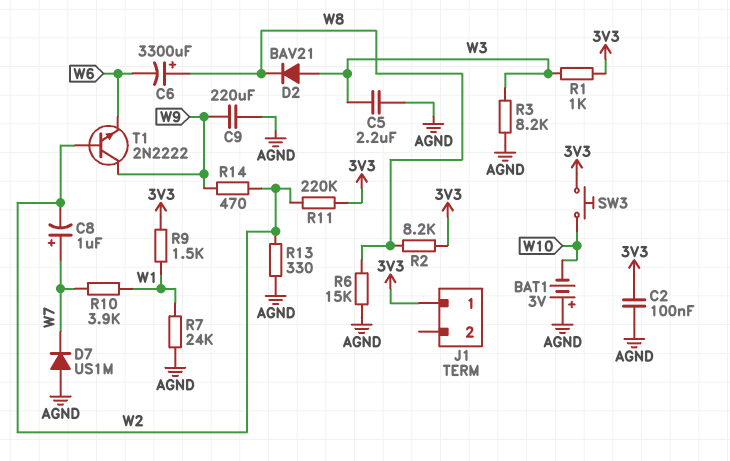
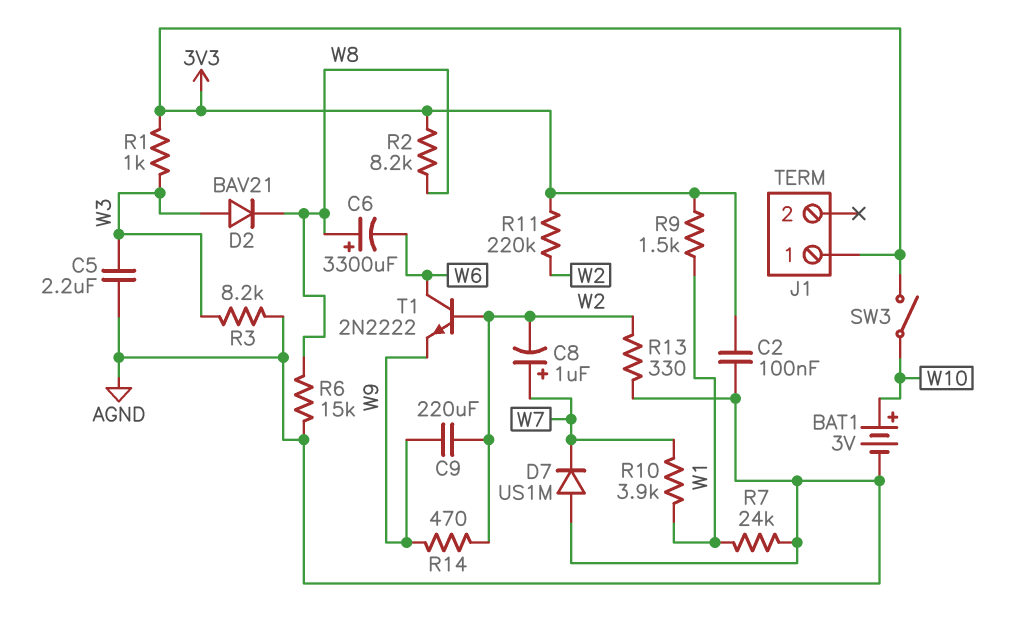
BAT1: 3V (plus AGND, minus W10) -> 3V (plus W10, minus AGND)
C9: 220uF (AGND, W9) -> 220uF (W2, W9)
SW3: button (3V3, W10) -> switch (3V3, W10)
T1: NPN 2N2222 (B W2, C W9, E W6) -> NPN 2N2222 (B W2, C W6, E W9)

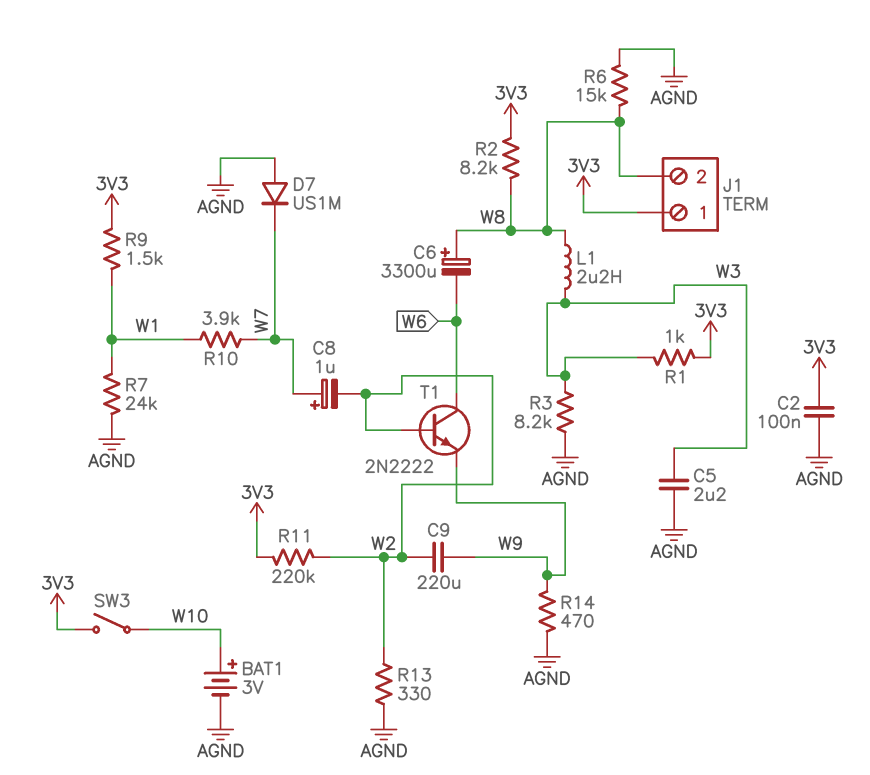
D2: diode BAV21 (A W3, K W8) -> none
J1 pin 2: none -> W8
L1: none -> 2.2uH (W3, W8)
R14: 470 (W2, W9) -> 470 (AGND, W9)

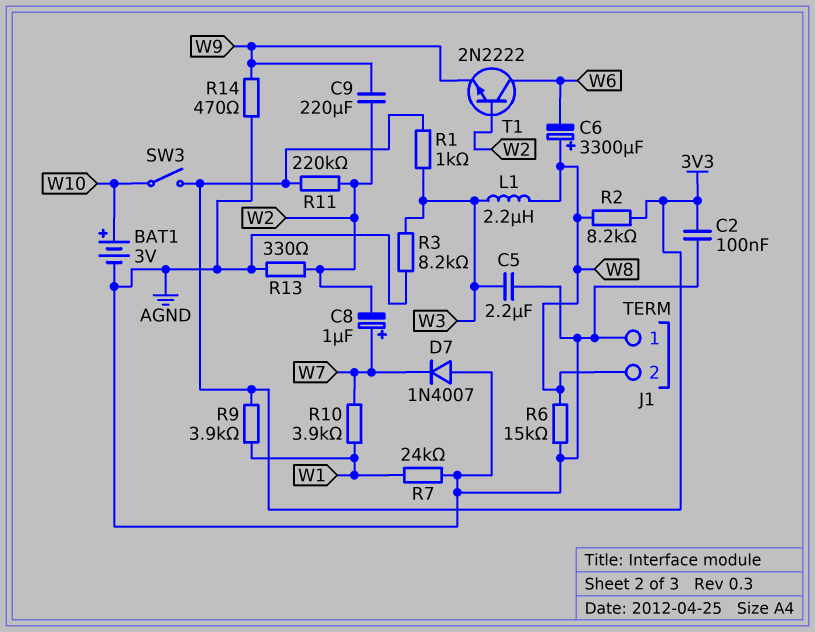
D7: diode US1M (A AGND, K W7) -> diode 1N4007 (A AGND, K W7)
J1 pin 1: 3V3 -> AGND
R9: 1.5k (3V3, W1) -> 3.9k (3V3, W1)

